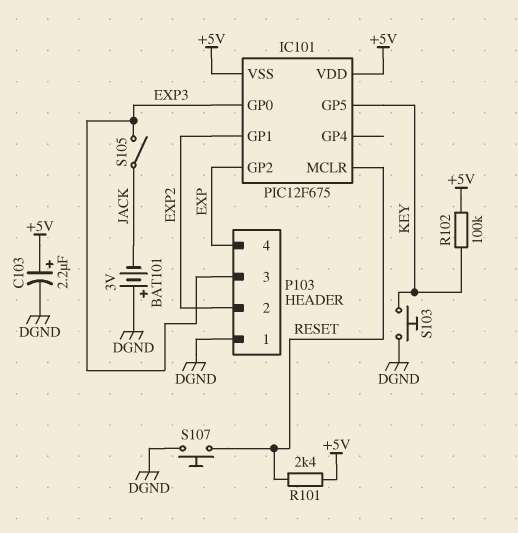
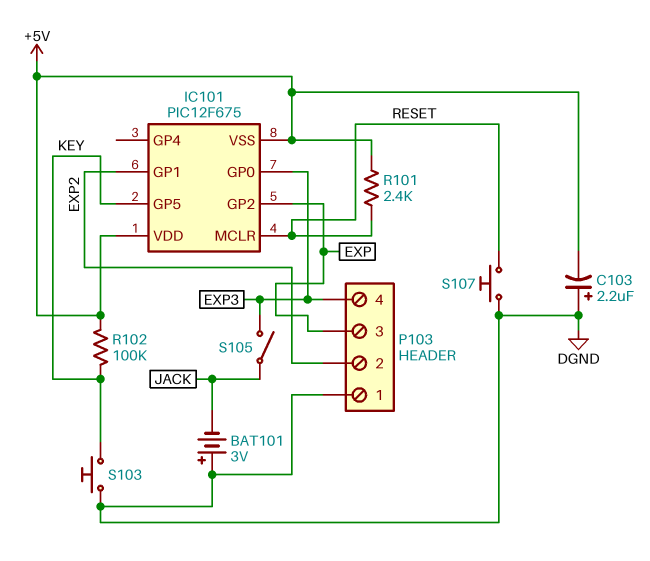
C103: 2.2uF (plus +5V, minus DGND) -> 2.2uF (plus DGND, minus +5V)
P103 pin 3: EXP3 -> EXP
P103 pin 4: EXP -> EXP3

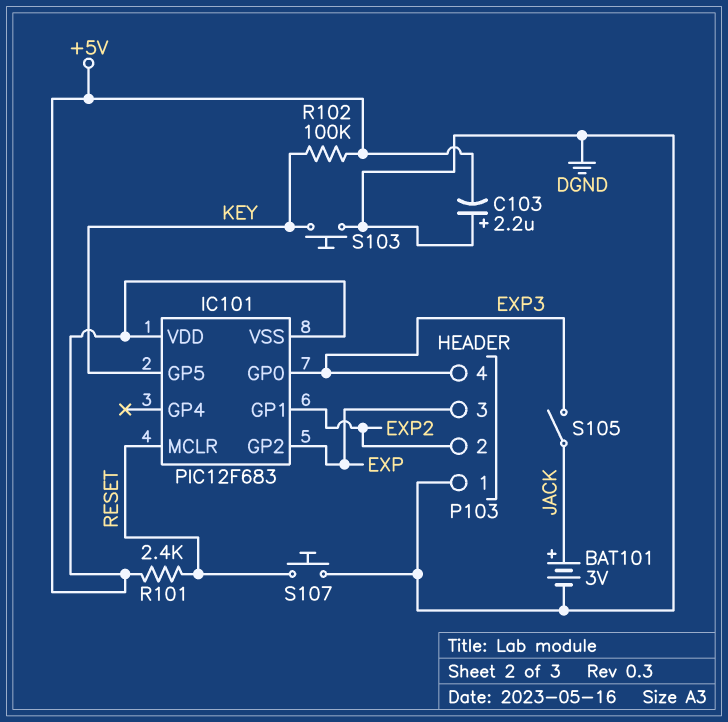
BAT101: 3V (plus DGND, minus JACK) -> 3V (plus JACK, minus DGND)
IC101: PIC12F675 -> PIC12F683

